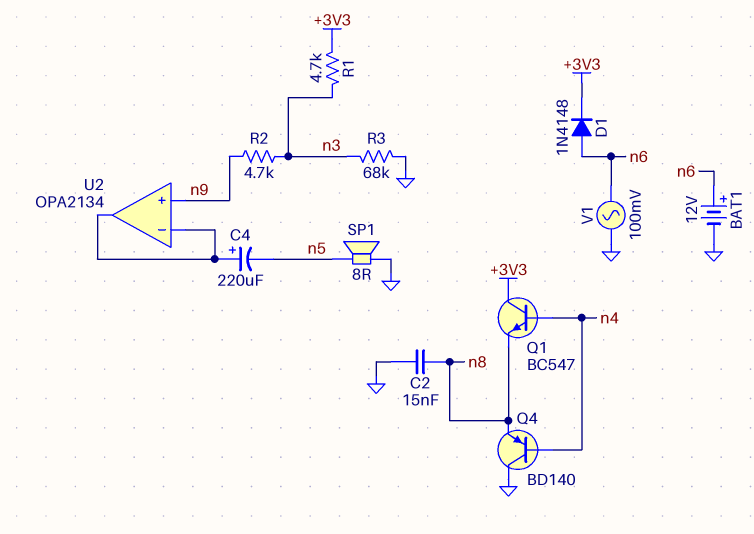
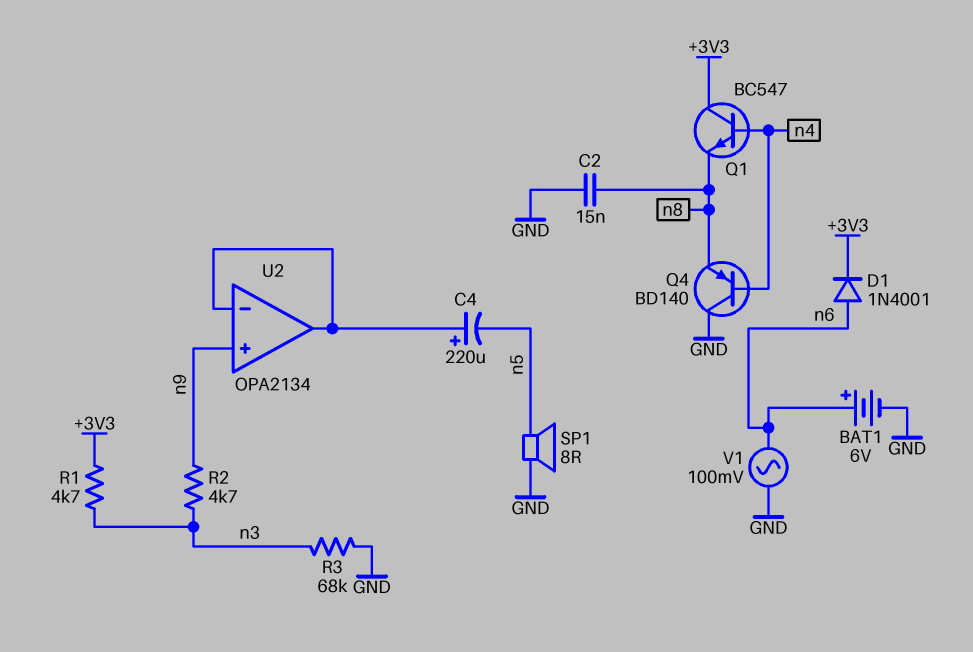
BAT1: 12V (plus n6, minus GND) -> 6V (plus n6, minus GND)
D1: diode 1N4148 (A n6, K +3V3) -> diode 1N4001 (A n6, K +3V3)

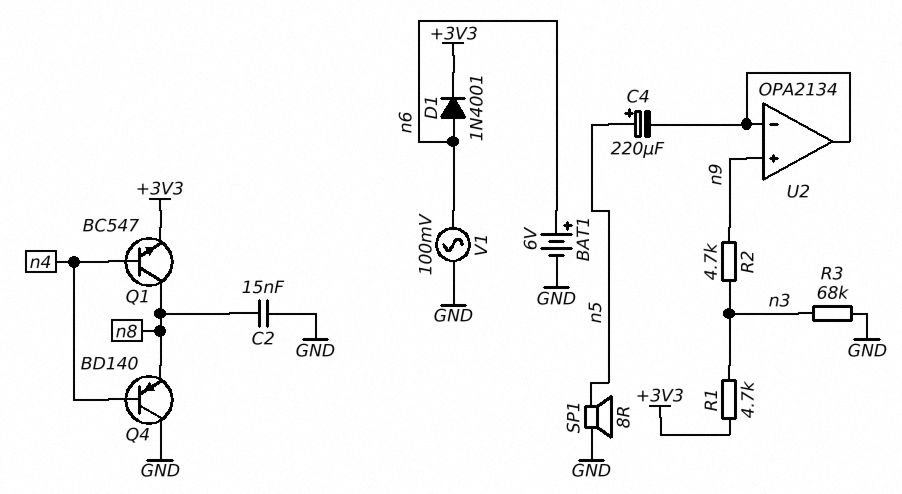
C4: 220uF (plus U2/in-, minus n5) -> 220uF (plus n5, minus U2/in-)
Q1: NPN BC547 (B n4, C +3V3, E n8) -> NPN BC547 (B n4, C n8, E +3V3)

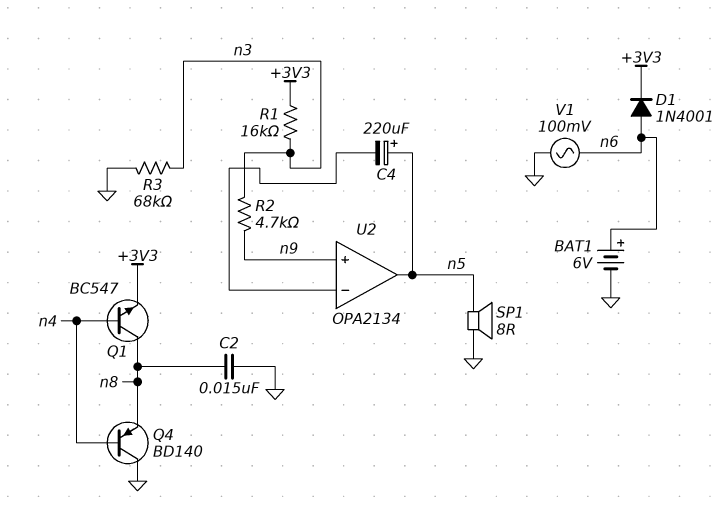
R1: 4.7k (+3V3, n3) -> 16k (+3V3, n3)
U2 pin out: U2/in- -> n5

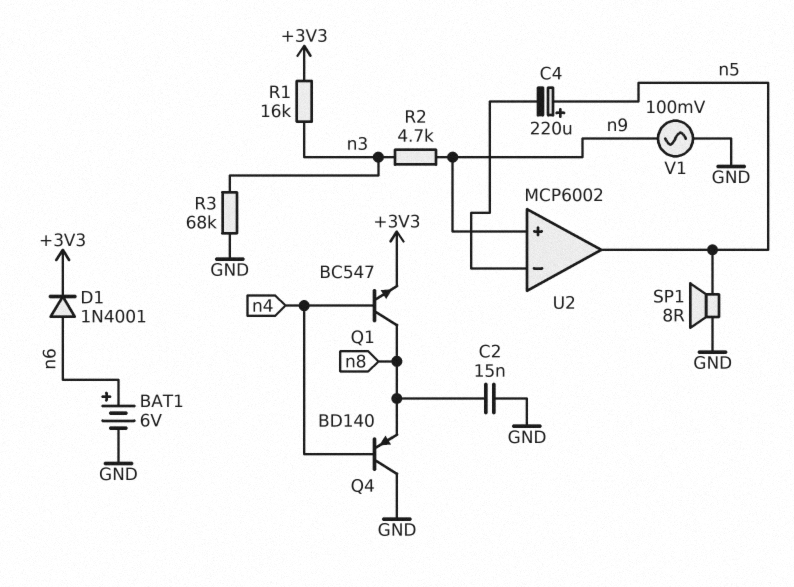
U2: OPA2134 -> MCP6002
V1: AC 100mV (GND, n6) -> AC 100mV (GND, n9)

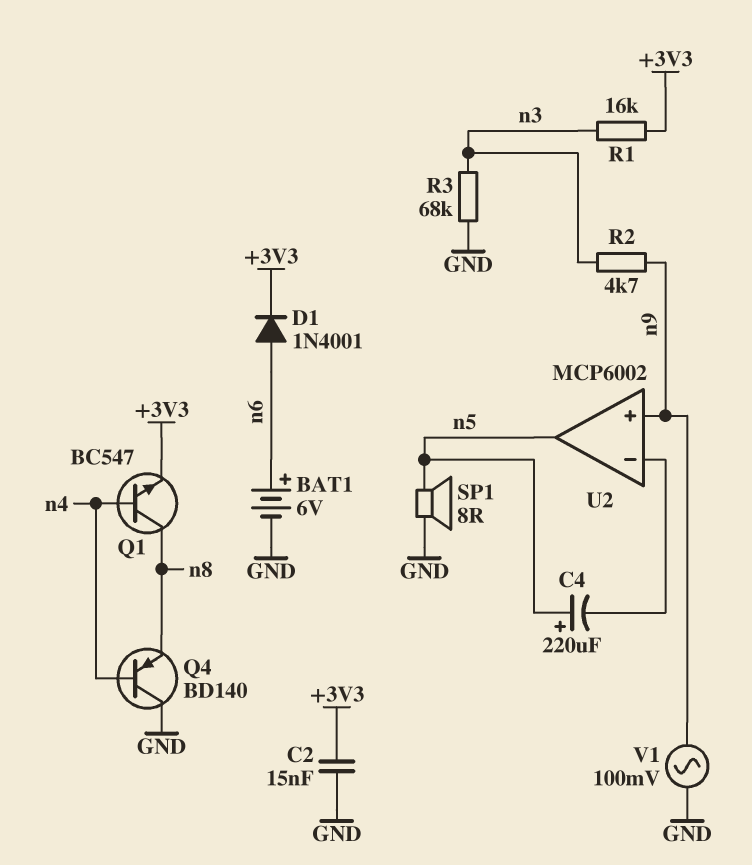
C2: 15nF (GND, n8) -> 15nF (+3V3, GND)

